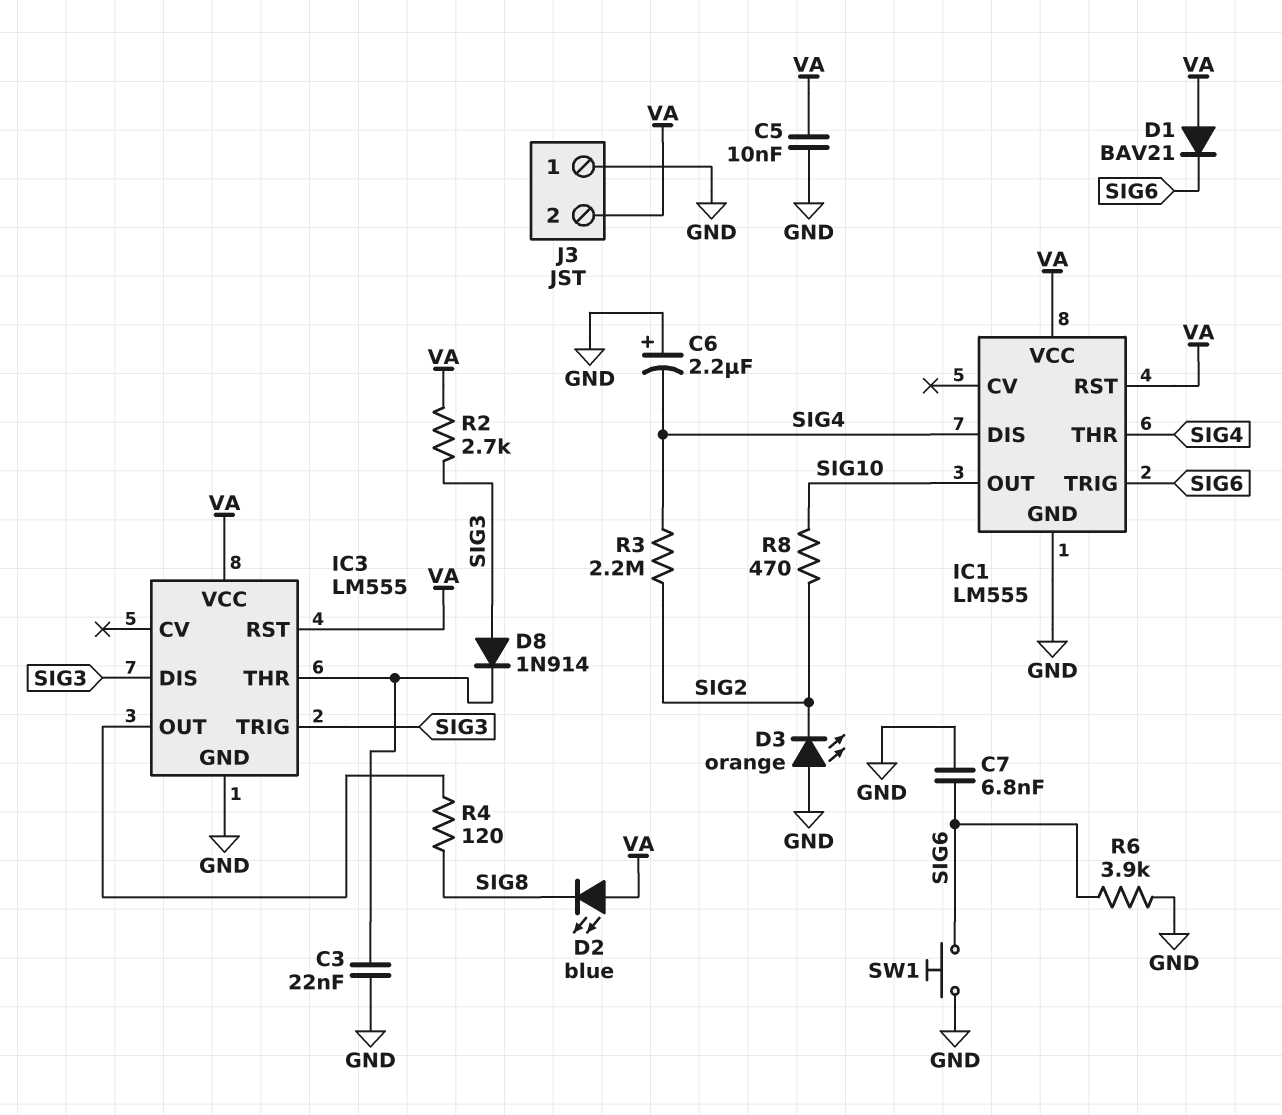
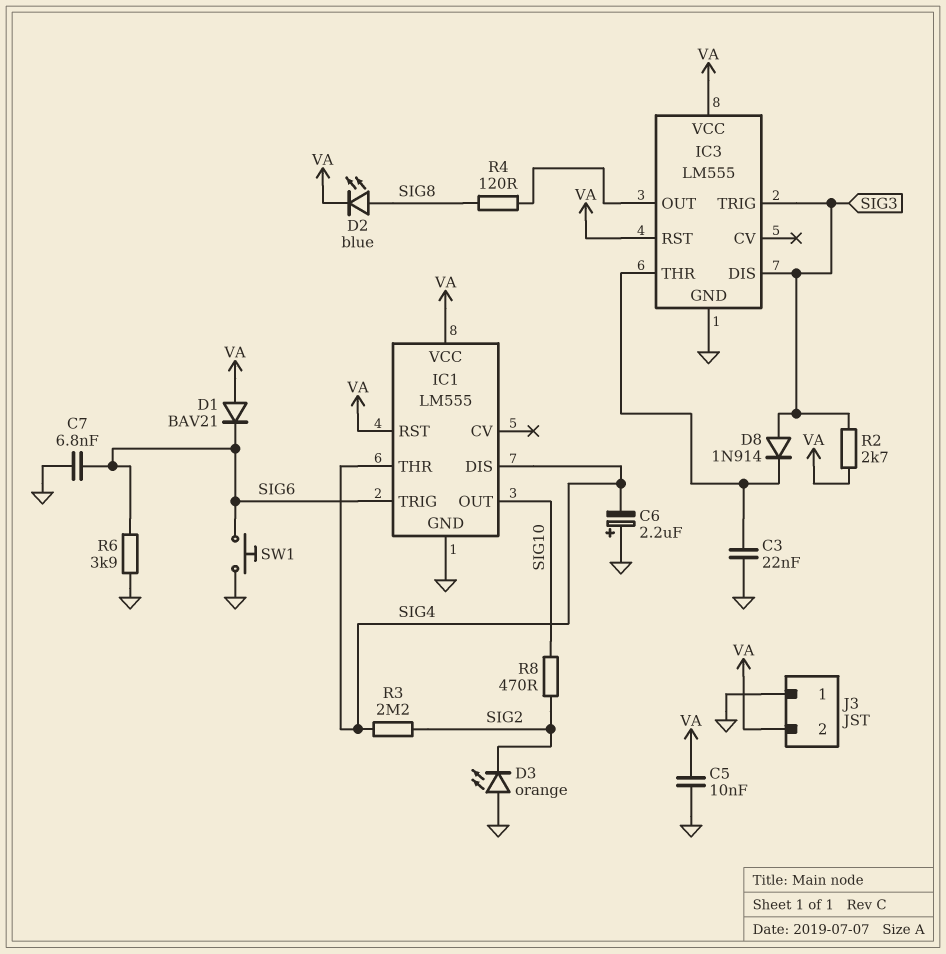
D2: LED blue (A VA, K SIG8) -> LED blue (A SIG8, K VA)

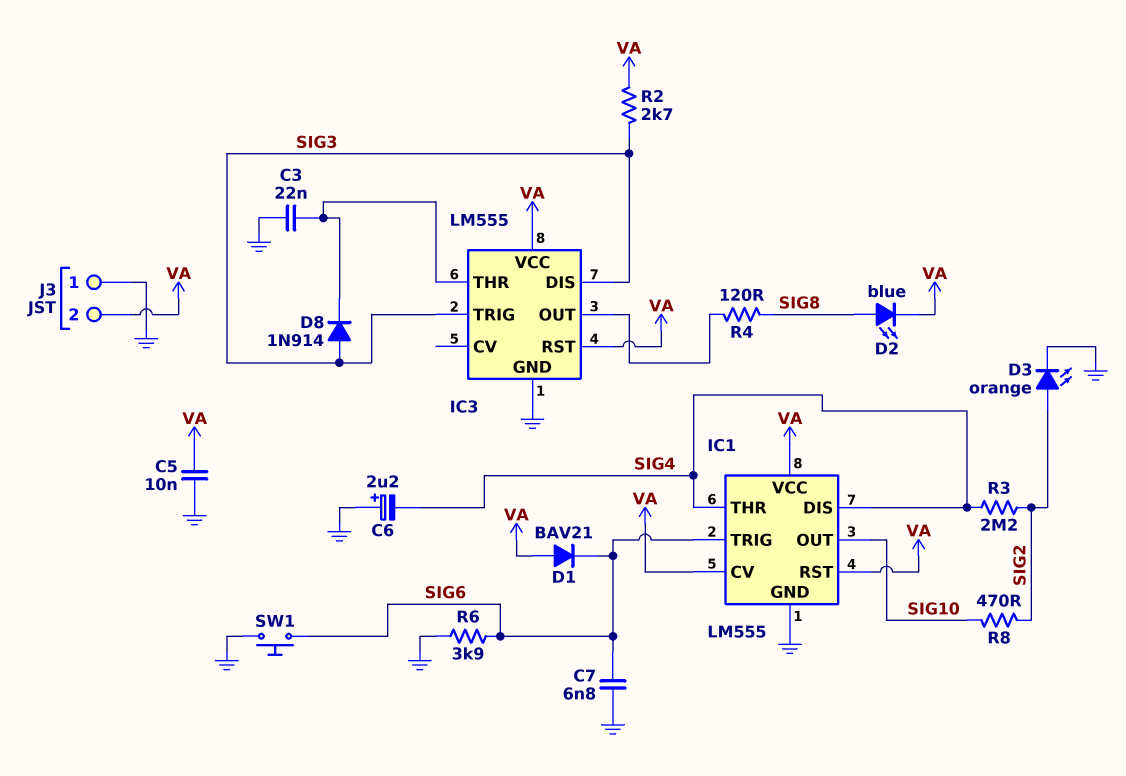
D3: LED orange (A GND, K SIG2) -> LED orange (A SIG2, K GND)
IC1 pin CV: none -> VA

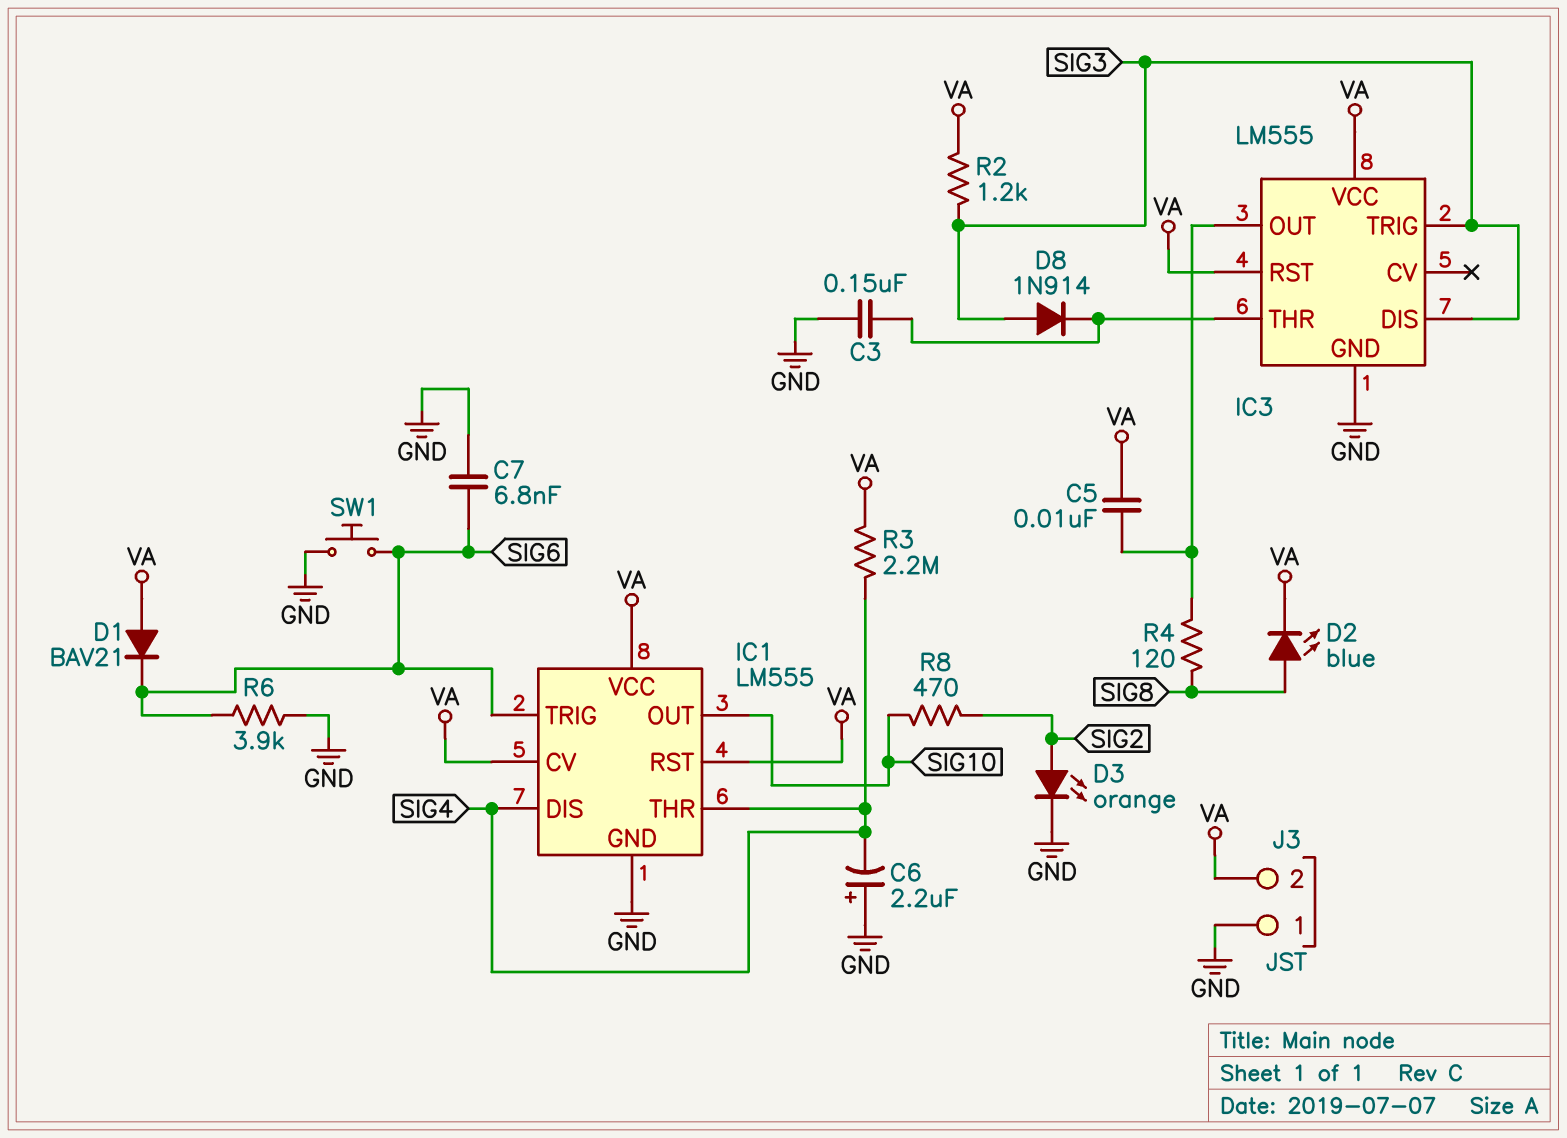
C3: 22nF (GND, IC3/THR) -> 150nF (GND, IC3/THR)
C5: 10nF (GND, VA) -> 10nF (IC3/OUT, VA)
R2: 2.7k (SIG3, VA) -> 1.2k (SIG3, VA)
R3: 2.2M (SIG2, SIG4) -> 2.2M (SIG4, VA)

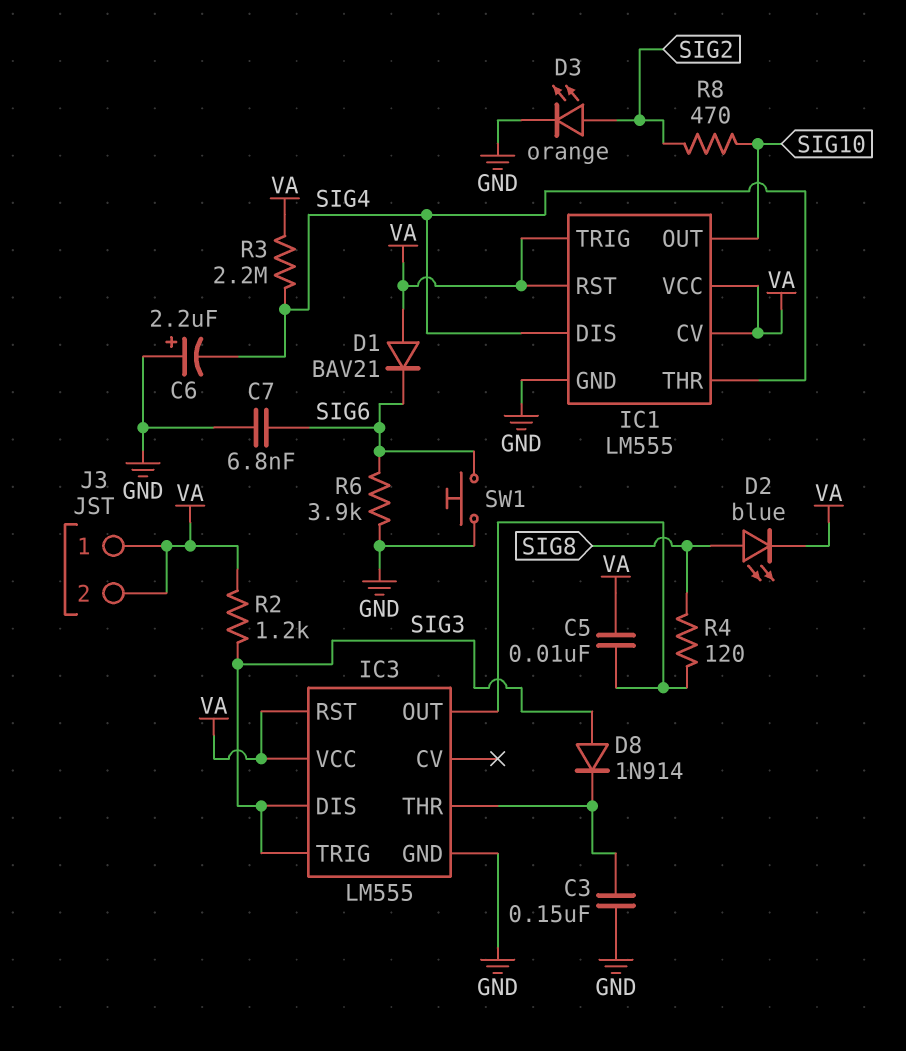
IC1 pin TRIG: SIG6 -> VA
J3 pin 1: GND -> VA

